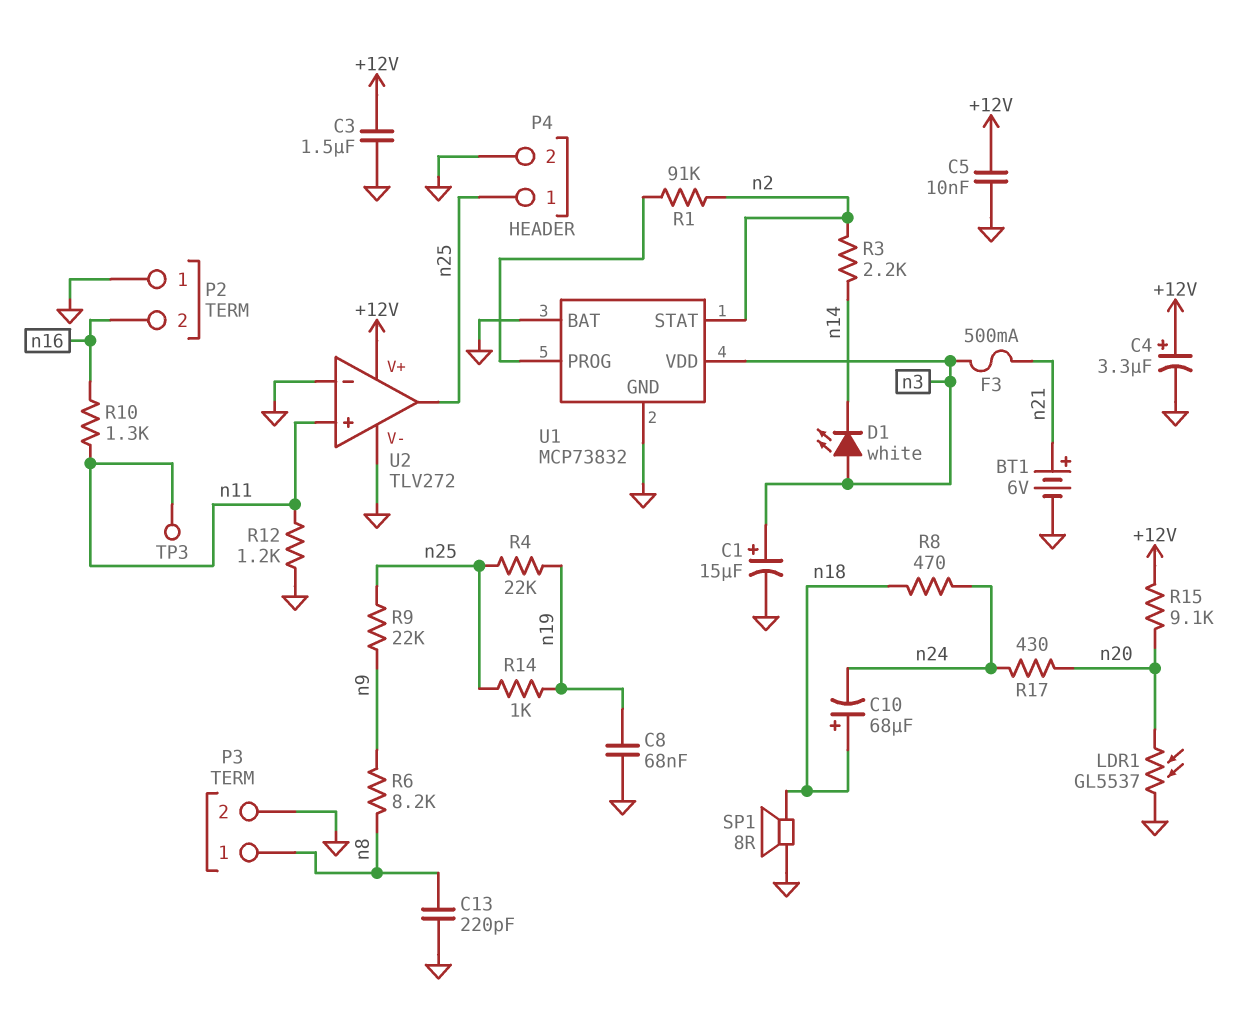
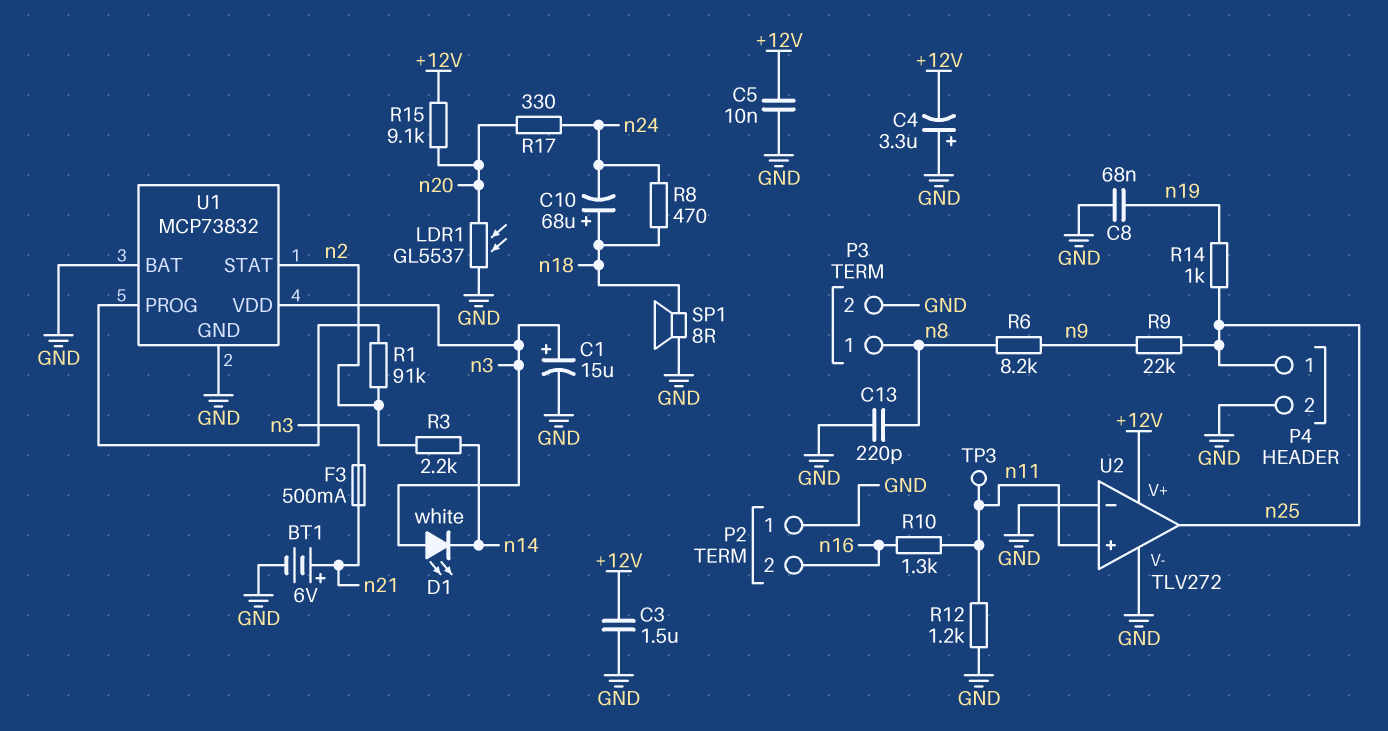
C4: 3.3uF (plus +12V, minus GND) -> 3.3uF (plus GND, minus +12V)
R4: 22k (n19, n25) -> none
R17: 430 (n20, n24) -> 330 (n20, n24)

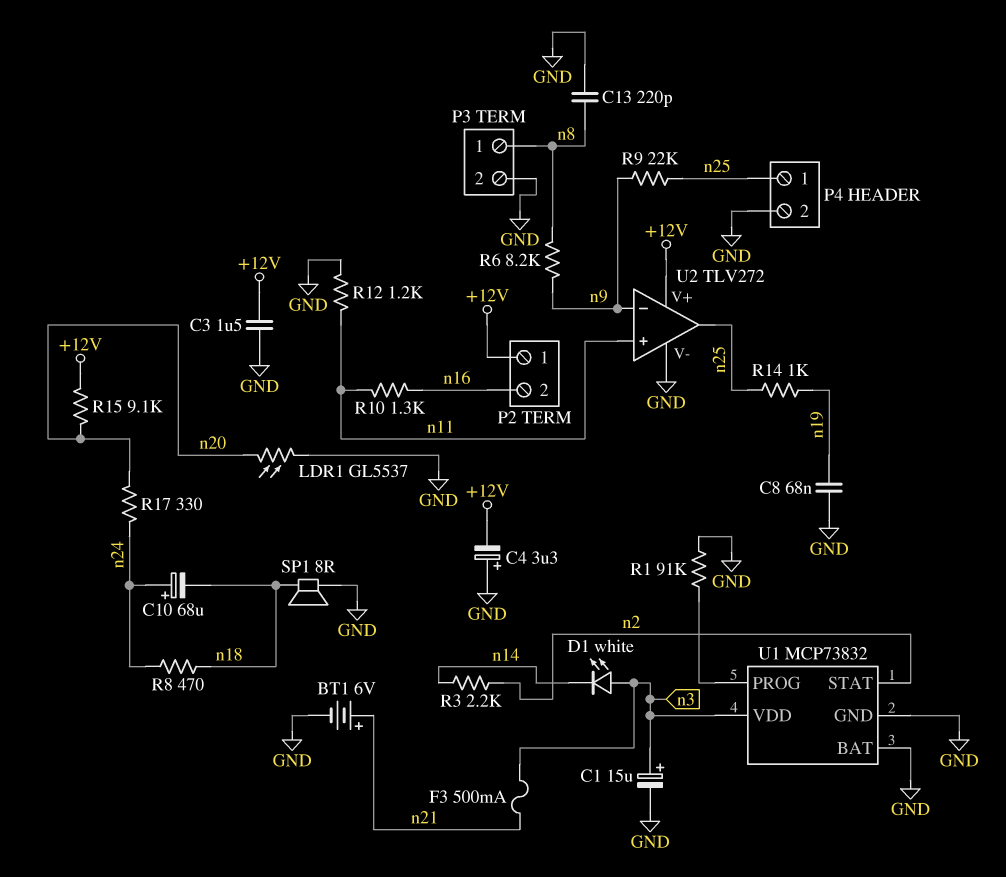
C5: 10nF (+12V, GND) -> none
C10: 68uF (plus n18, minus n24) -> 68uF (plus n24, minus n18)
P2 pin 1: GND -> +12V
R1: 91k (U1/PROG, n2) -> 91k (GND, U1/PROG)
TP3: test point (n11) -> none
U2 pin in-: GND -> n9

